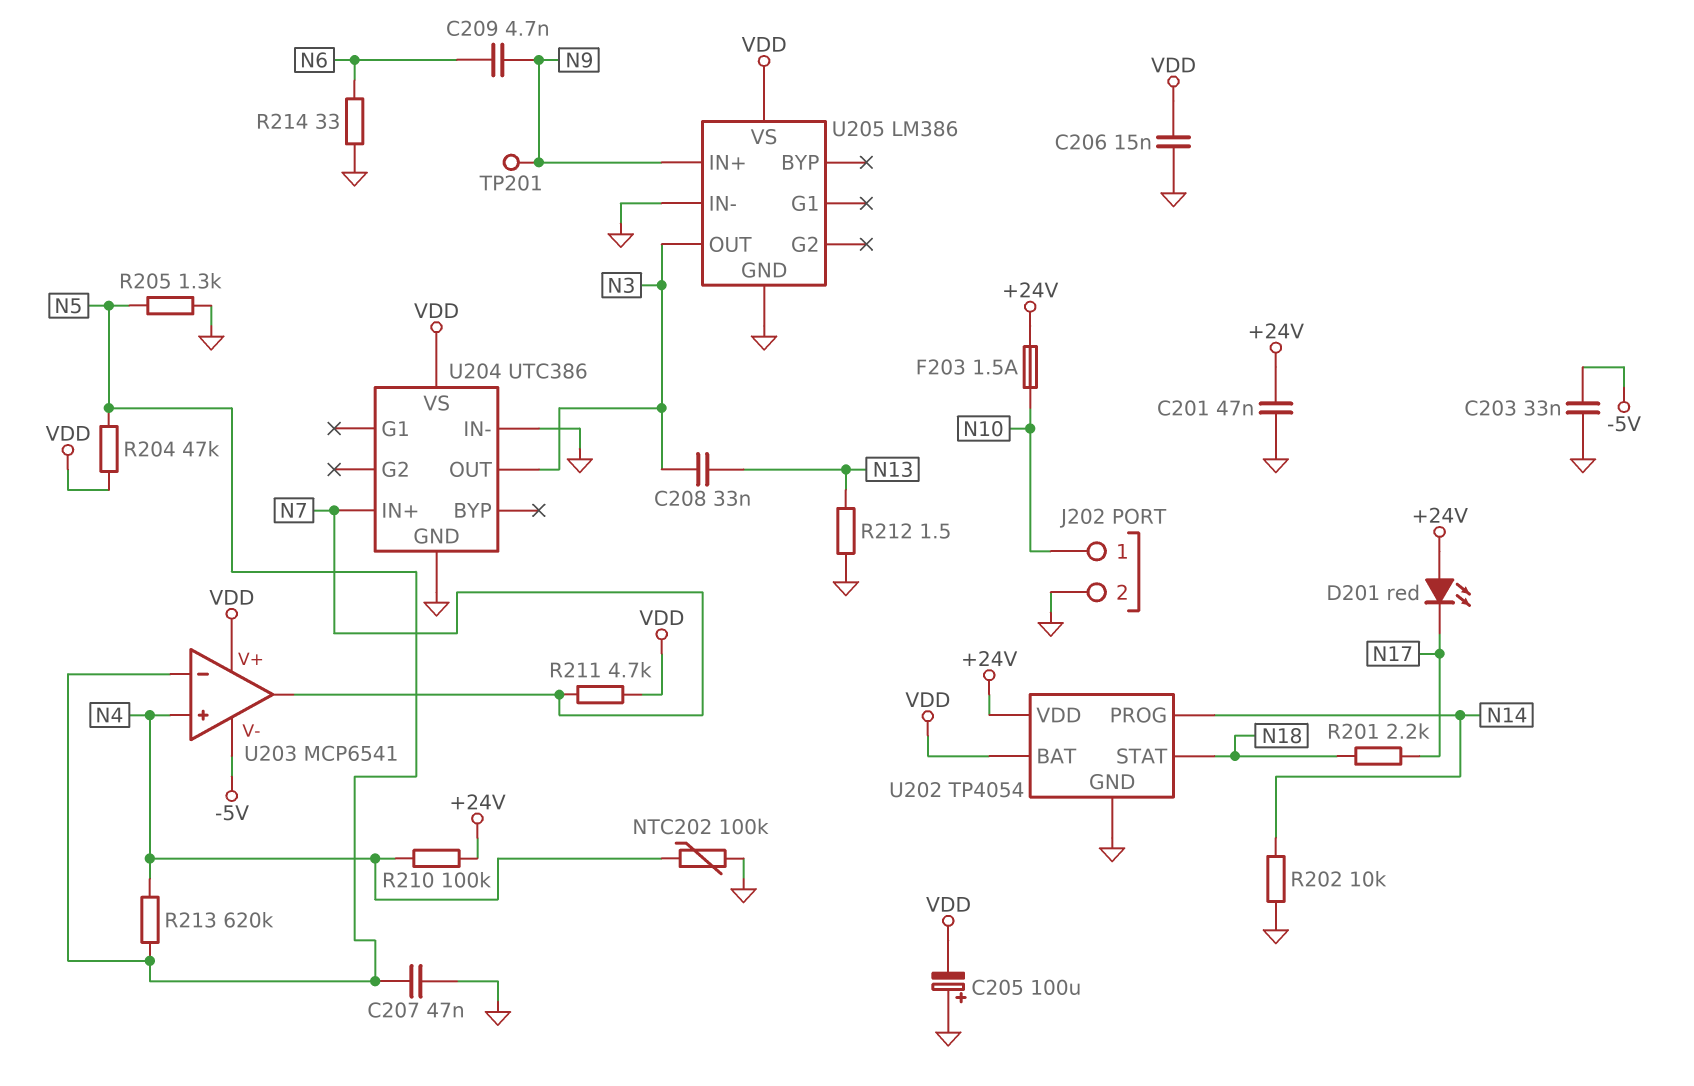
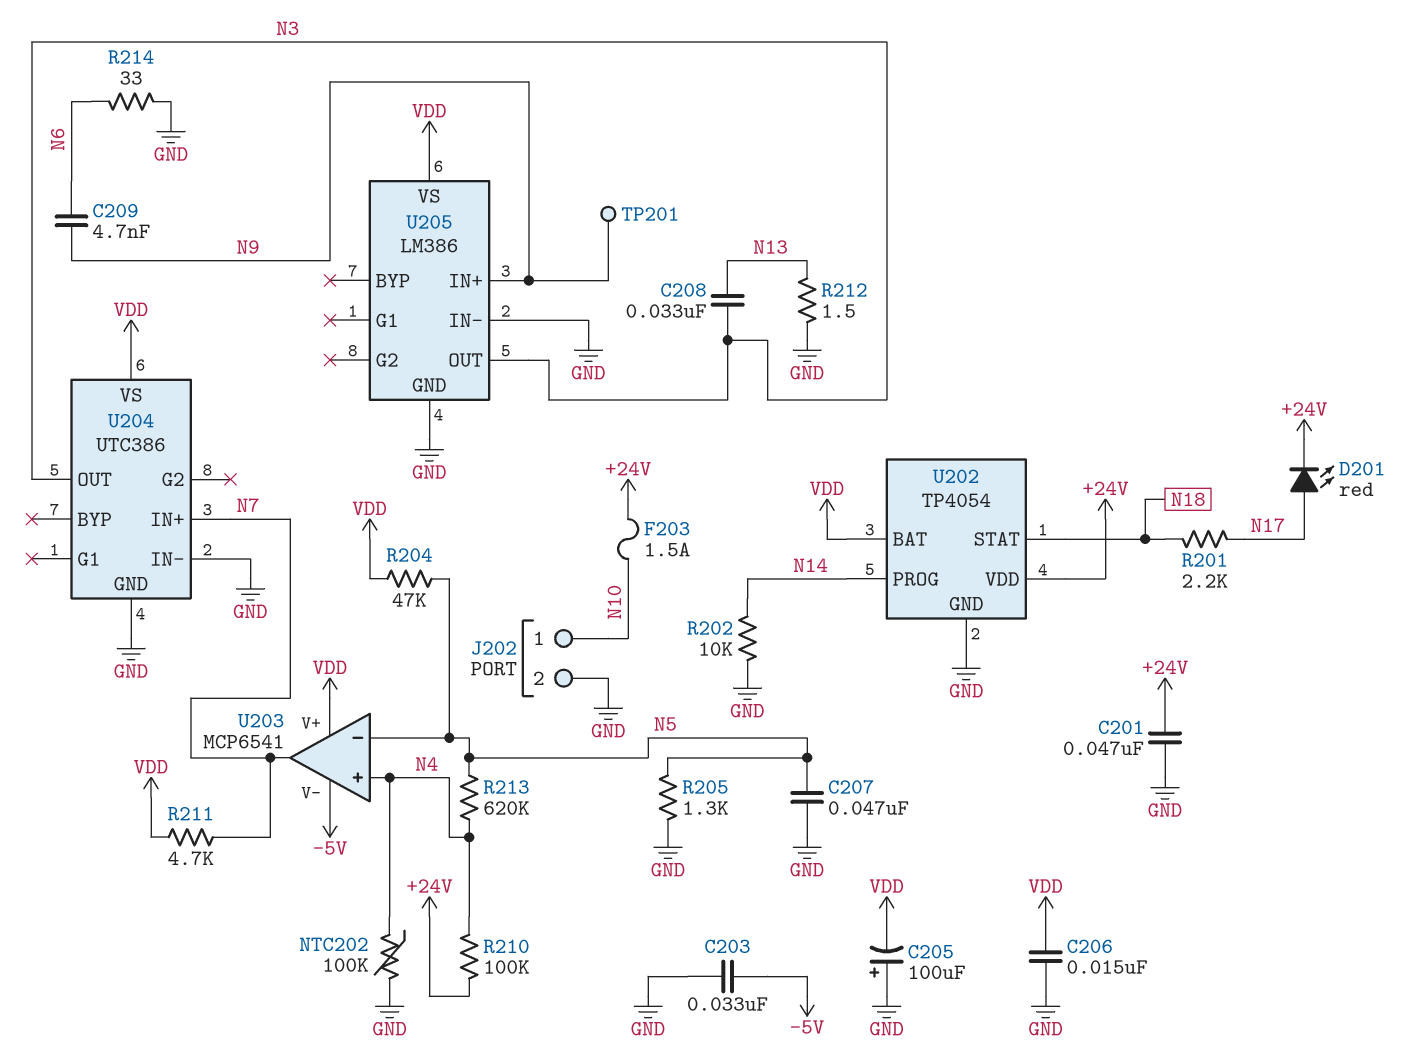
D201: LED red (A +24V, K N17) -> LED red (A N17, K +24V)

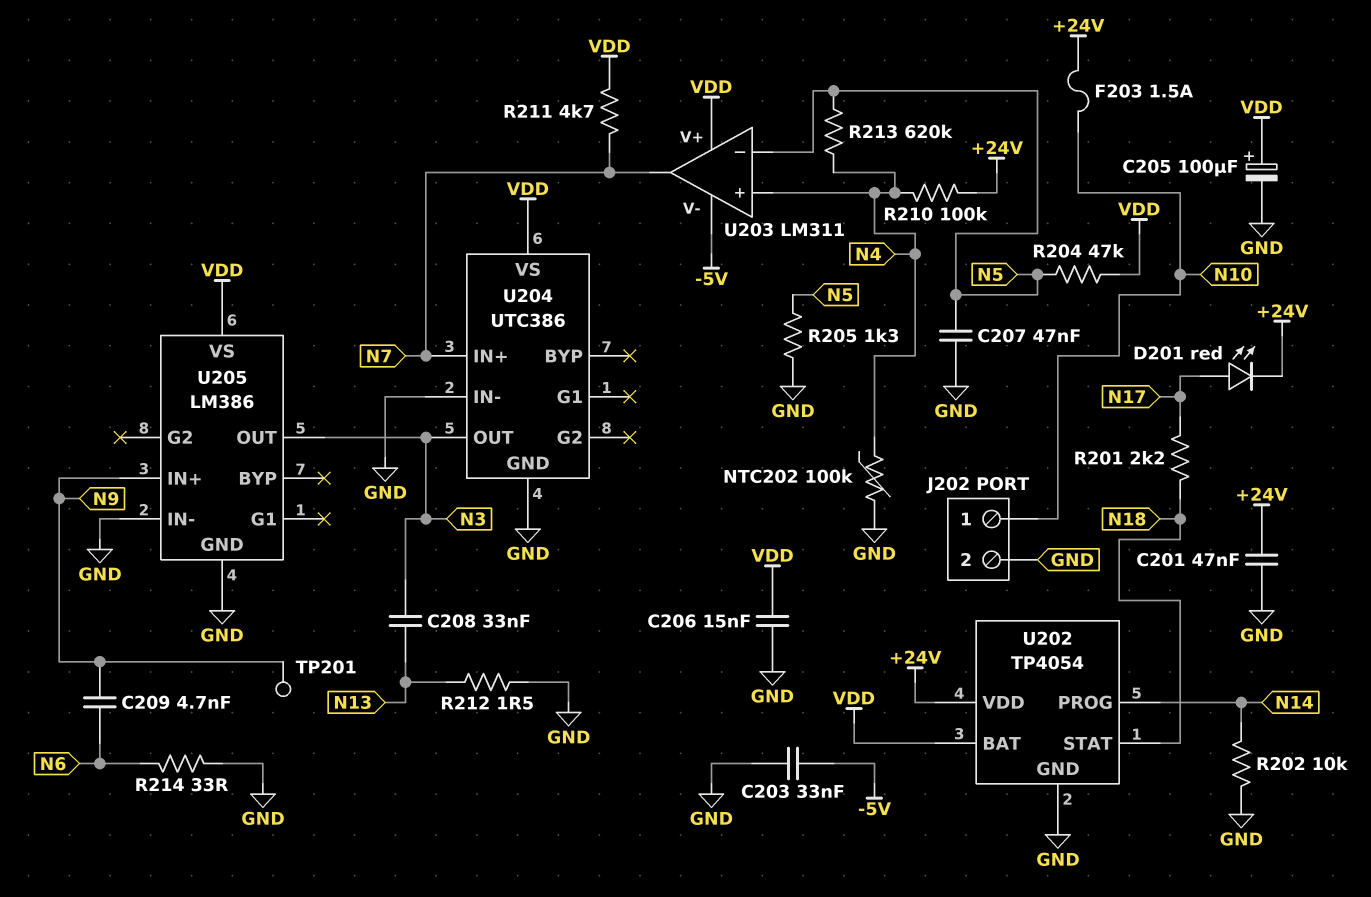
C205: 100uF (plus GND, minus VDD) -> 100uF (plus VDD, minus GND)
U203: MCP6541 -> LM311

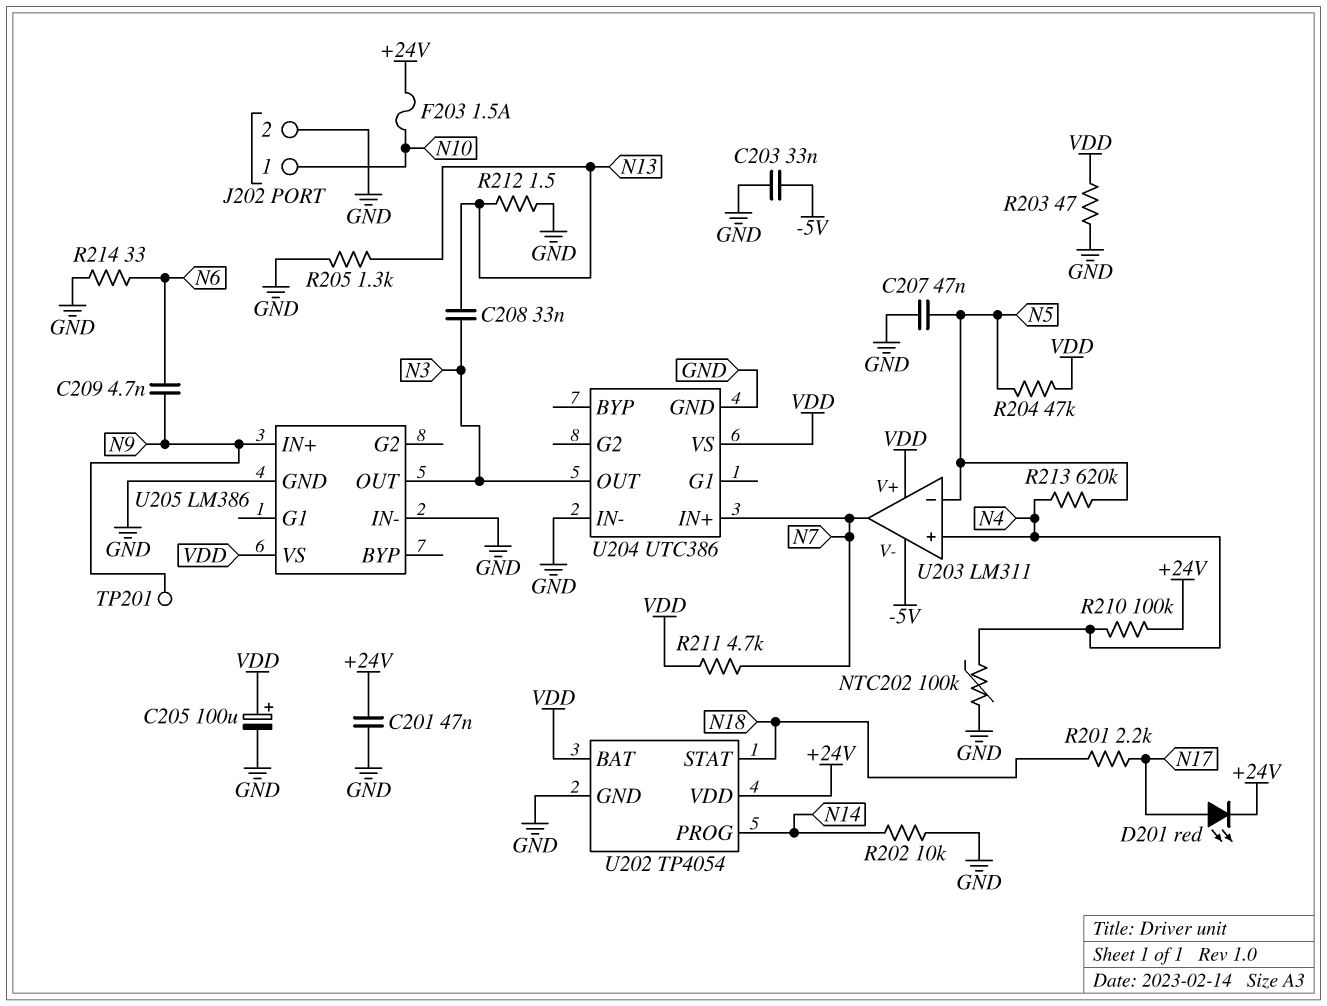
C206: 15nF (GND, VDD) -> none
R203: none -> 47 (GND, VDD)
R205: 1.3k (GND, N5) -> 1.3k (GND, N13)

